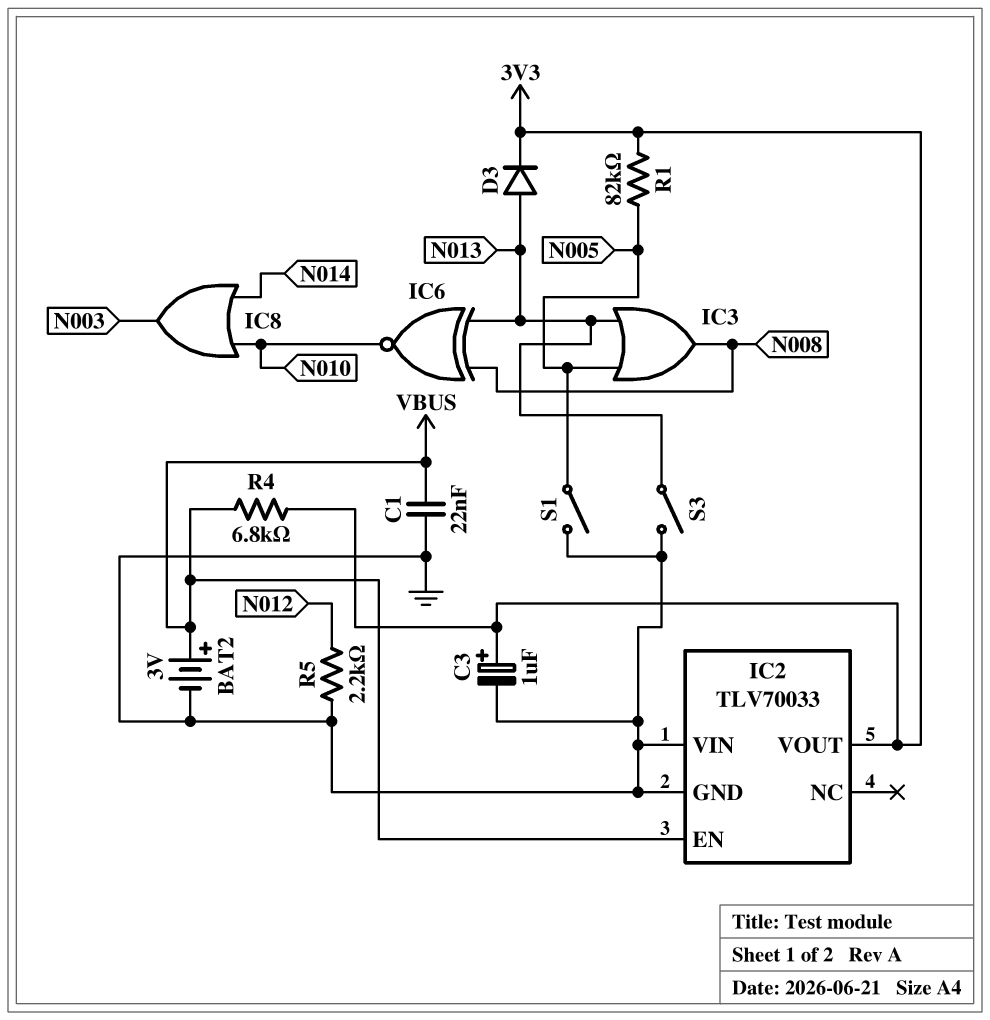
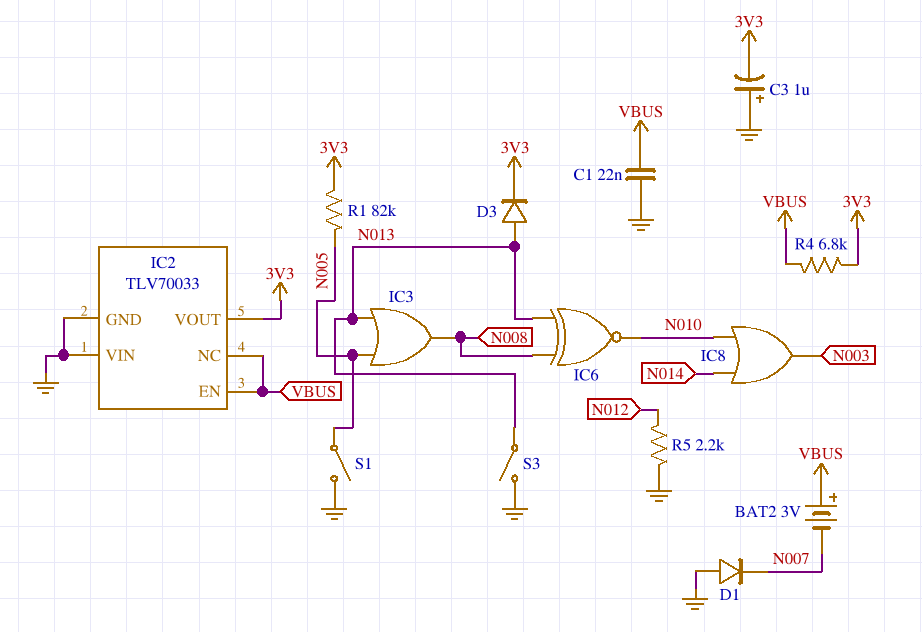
BAT2: 3V (plus VBUS, minus GND) -> 3V (plus VBUS, minus N007)
C3: 1uF (plus 3V3, minus GND) -> 1uF (plus GND, minus 3V3)
D1: none -> diode (A GND, K N007)
IC2 pin NC: none -> VBUS

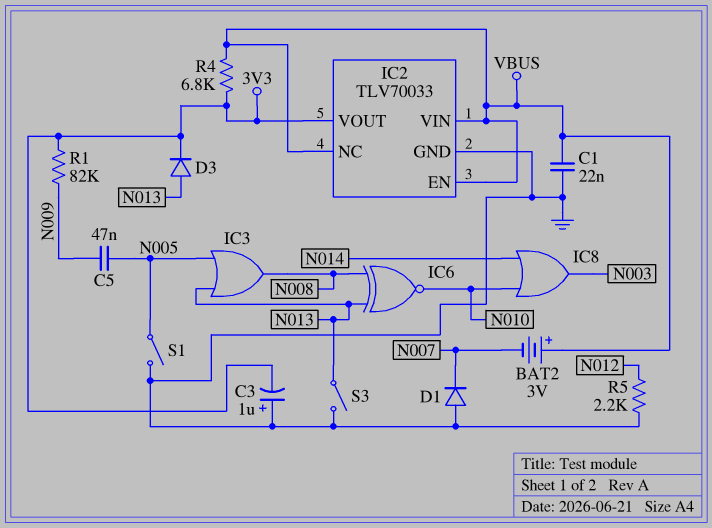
C5: none -> 47nF (N005, N009)
IC2 pin VIN: GND -> VBUS
R1: 82k (3V3, N005) -> 82k (3V3, N009)

